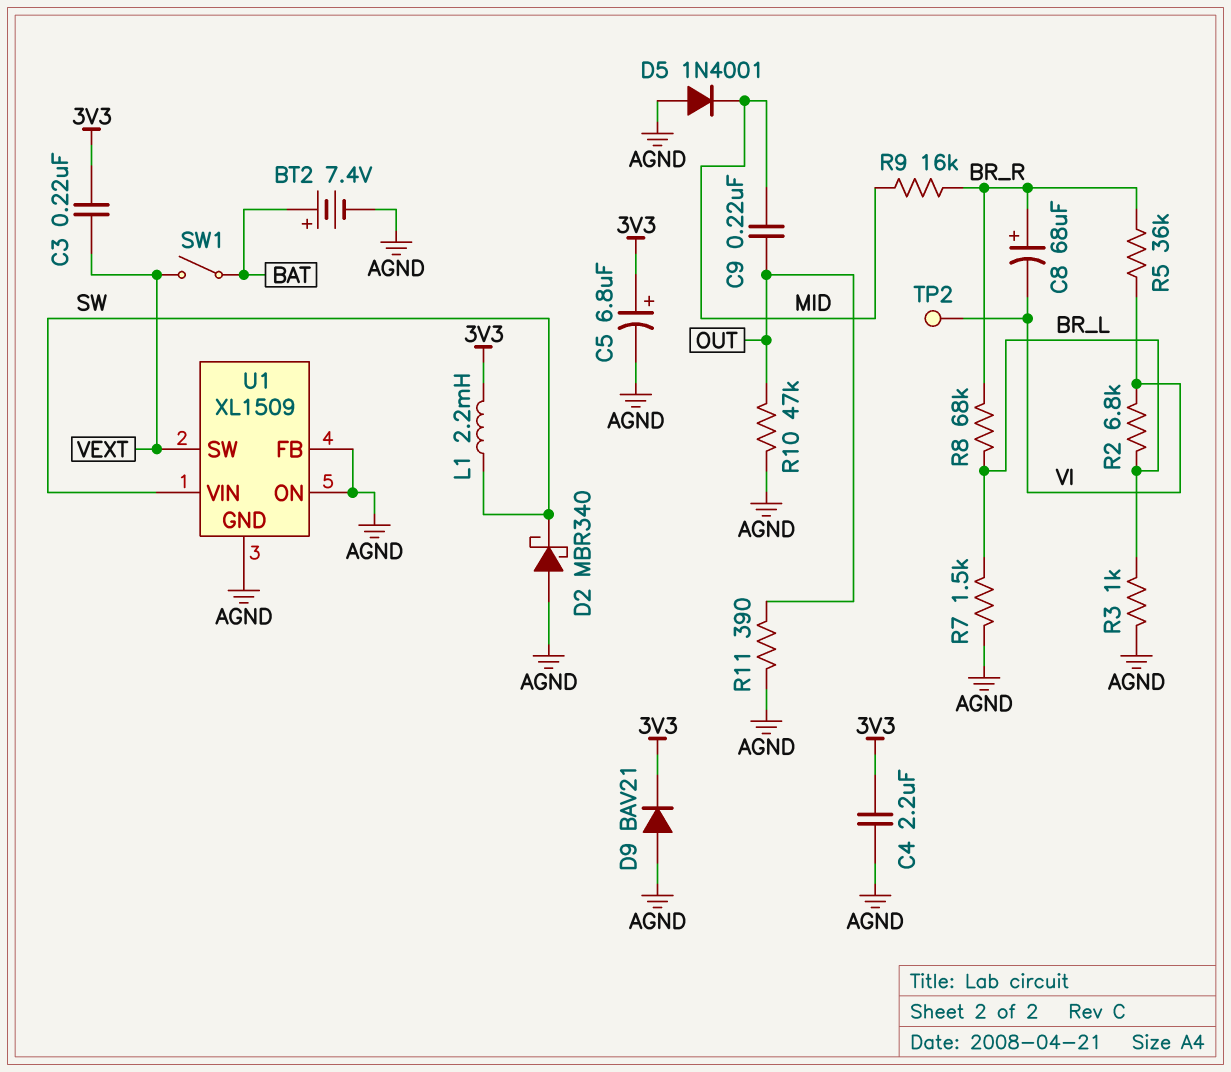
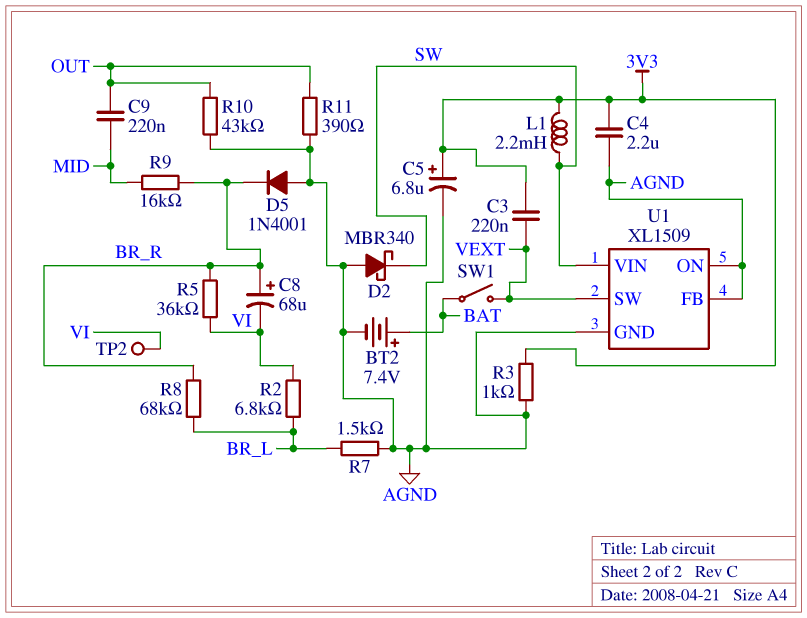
D5: diode 1N4001 (A AGND, K MID) -> diode 1N4001 (A AGND, K BR_R)
D9: diode BAV21 (A AGND, K 3V3) -> none
R3: 1k (AGND, BR_L) -> 1k (3V3, AGND)
R10: 47k (AGND, OUT) -> 43k (AGND, OUT)

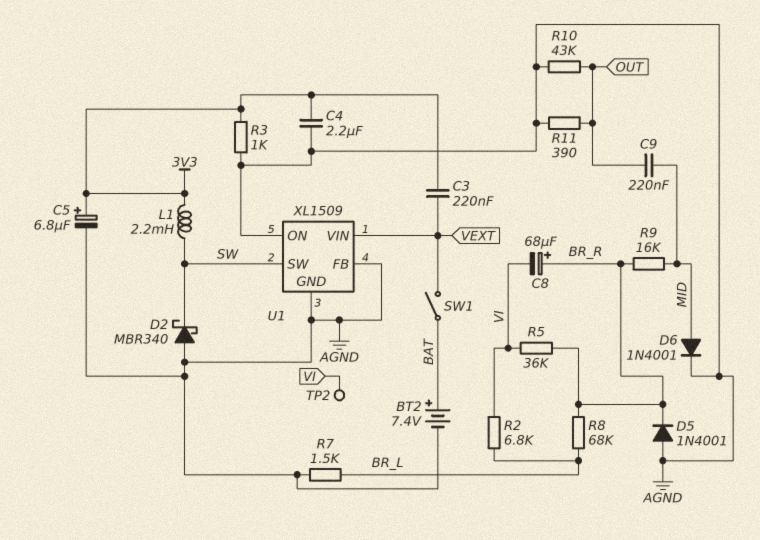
D6: none -> diode 1N4001 (A MID, K AGND)
U1 pin SW: VEXT -> SW
U1 pin VIN: SW -> VEXT

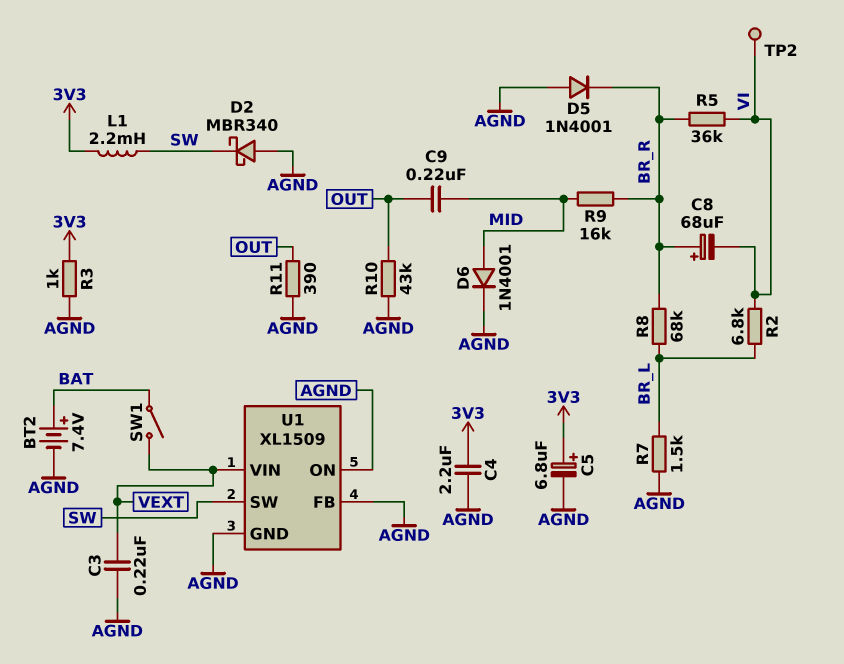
C3: 220nF (3V3, VEXT) -> 220nF (AGND, VEXT)

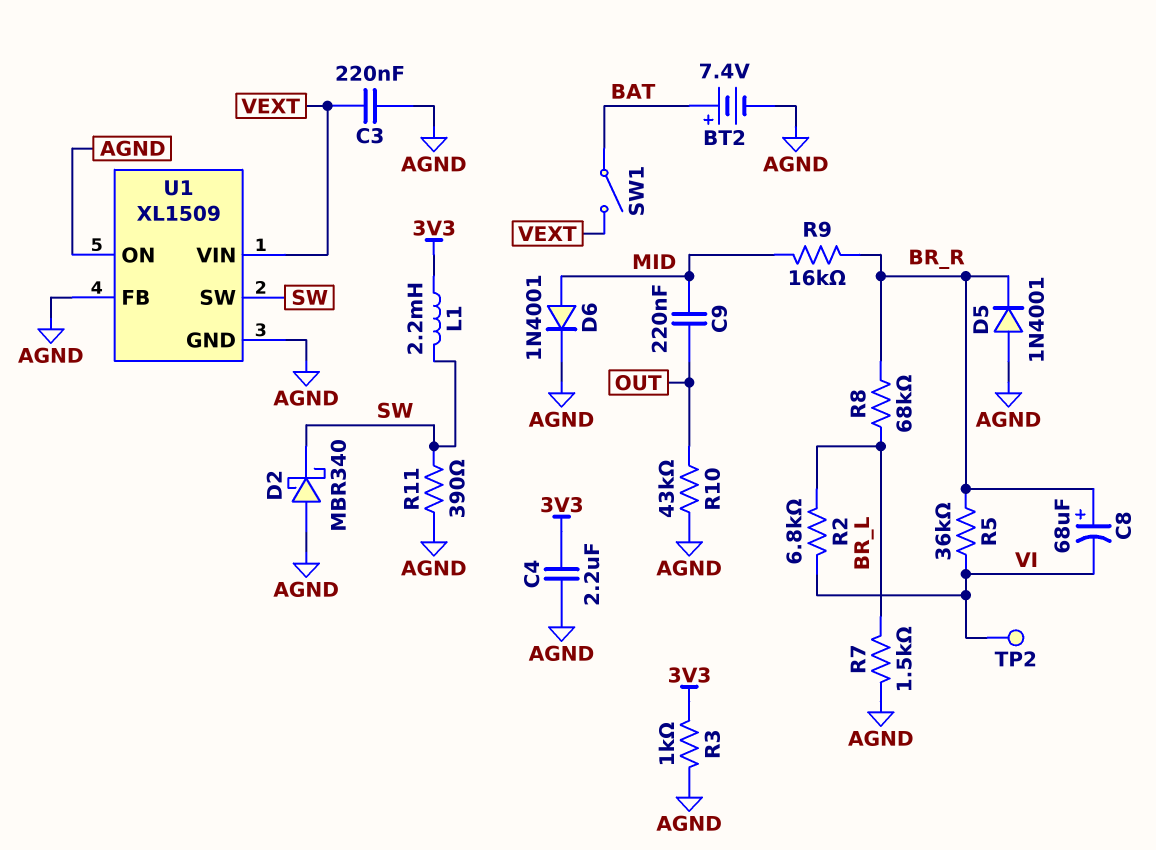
C5: 6.8uF (plus 3V3, minus AGND) -> none
R11: 390 (AGND, OUT) -> 390 (AGND, SW)

